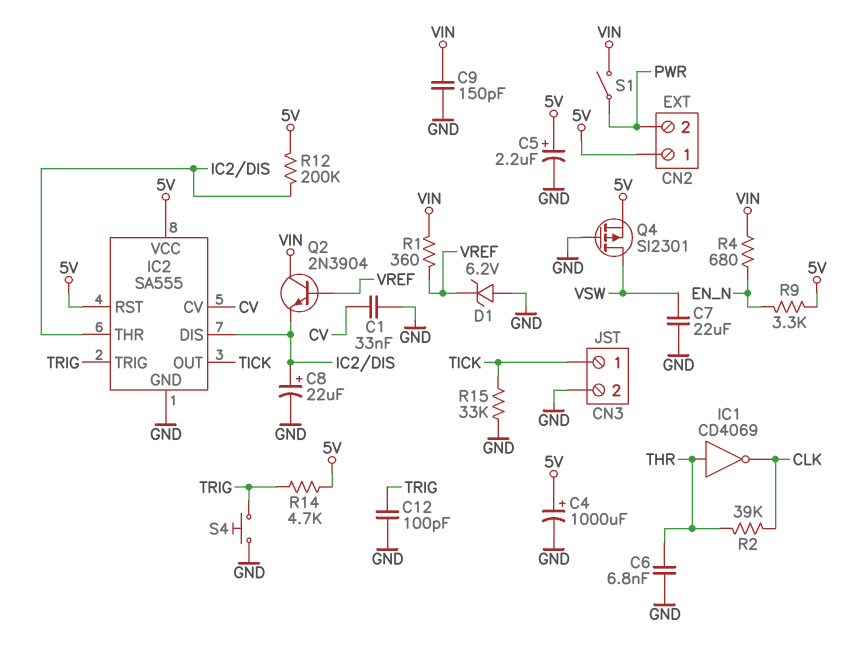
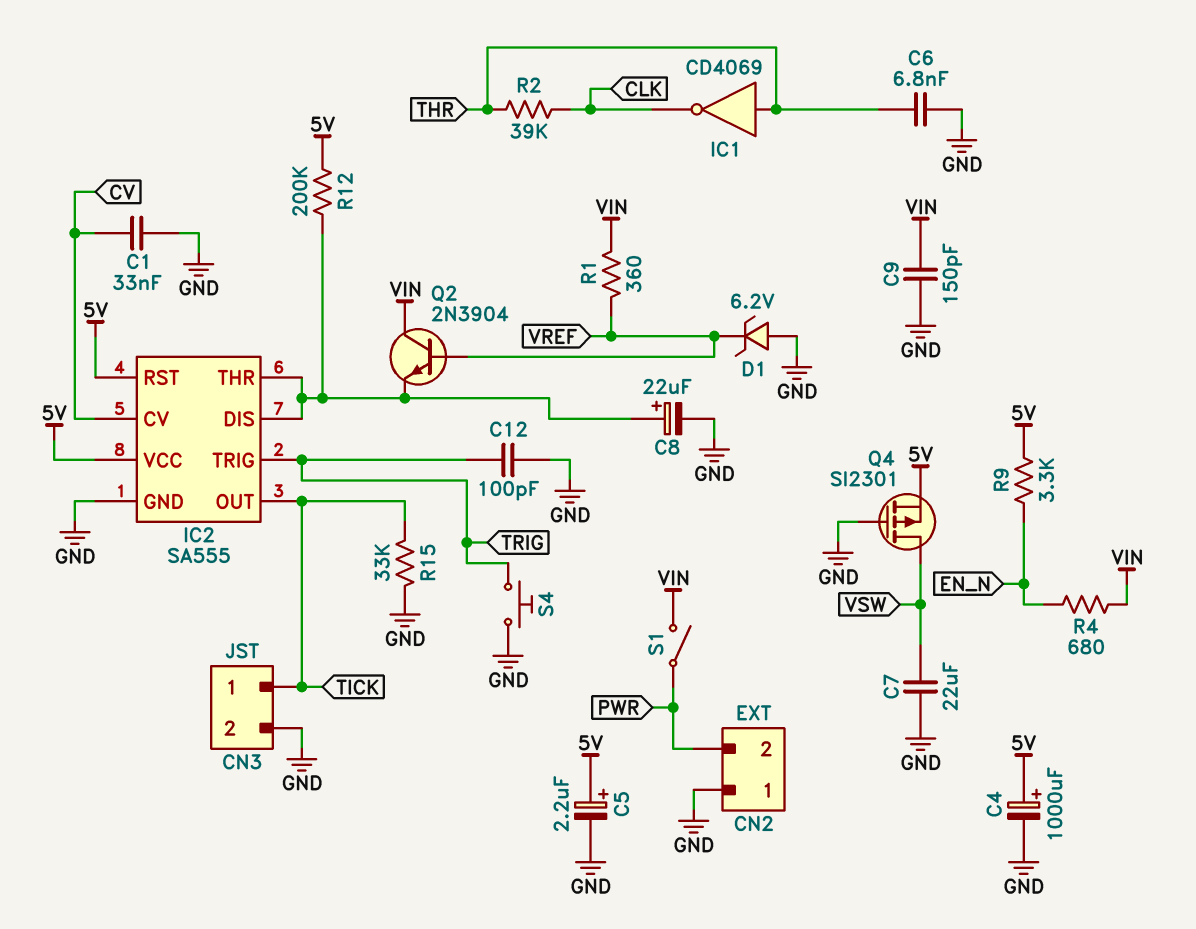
CN2 pin 1: 5V -> GND
R14: 4.7k (5V, TRIG) -> none

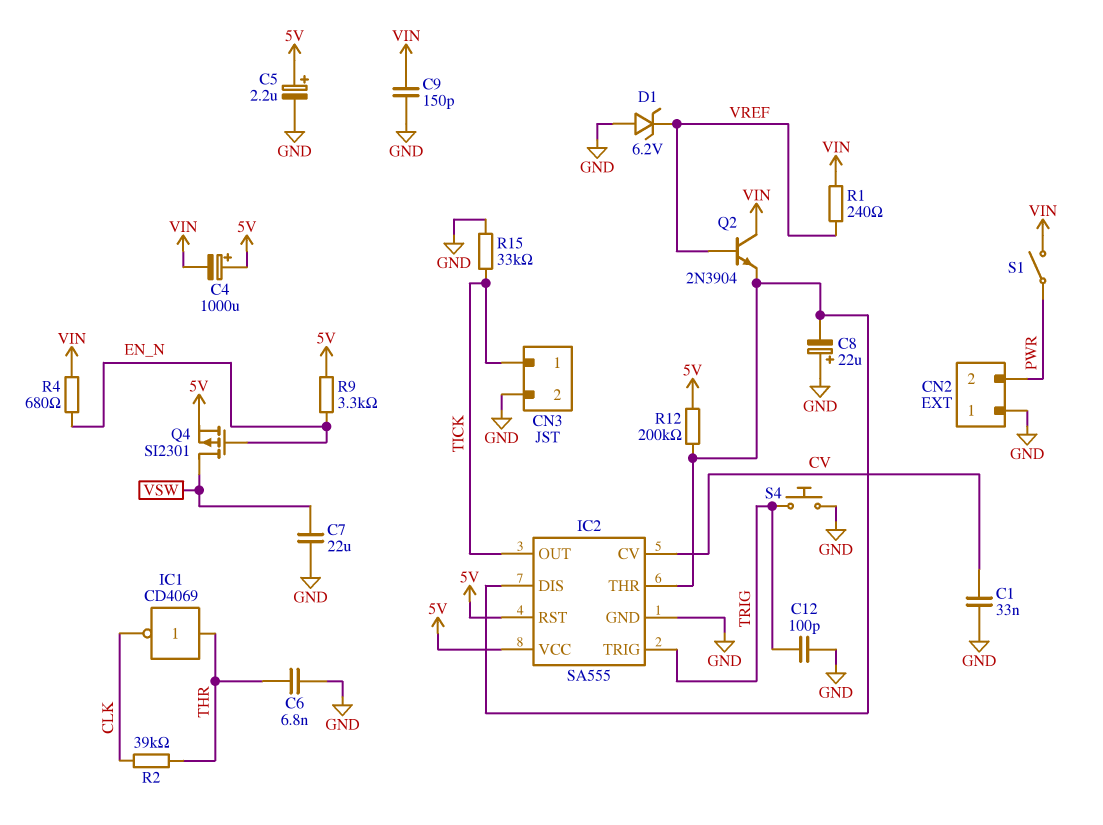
C4: 1000uF (plus 5V, minus GND) -> 1000uF (plus 5V, minus VIN)
C8: 22uF (plus IC2/DIS, minus GND) -> 22uF (plus GND, minus IC2/DIS)
Q4: PMOS SI2301 (G GND, D VSW, S 5V) -> PMOS SI2301 (G EN_N, D VSW, S 5V)
R1: 360 (VIN, VREF) -> 240 (VIN, VREF)

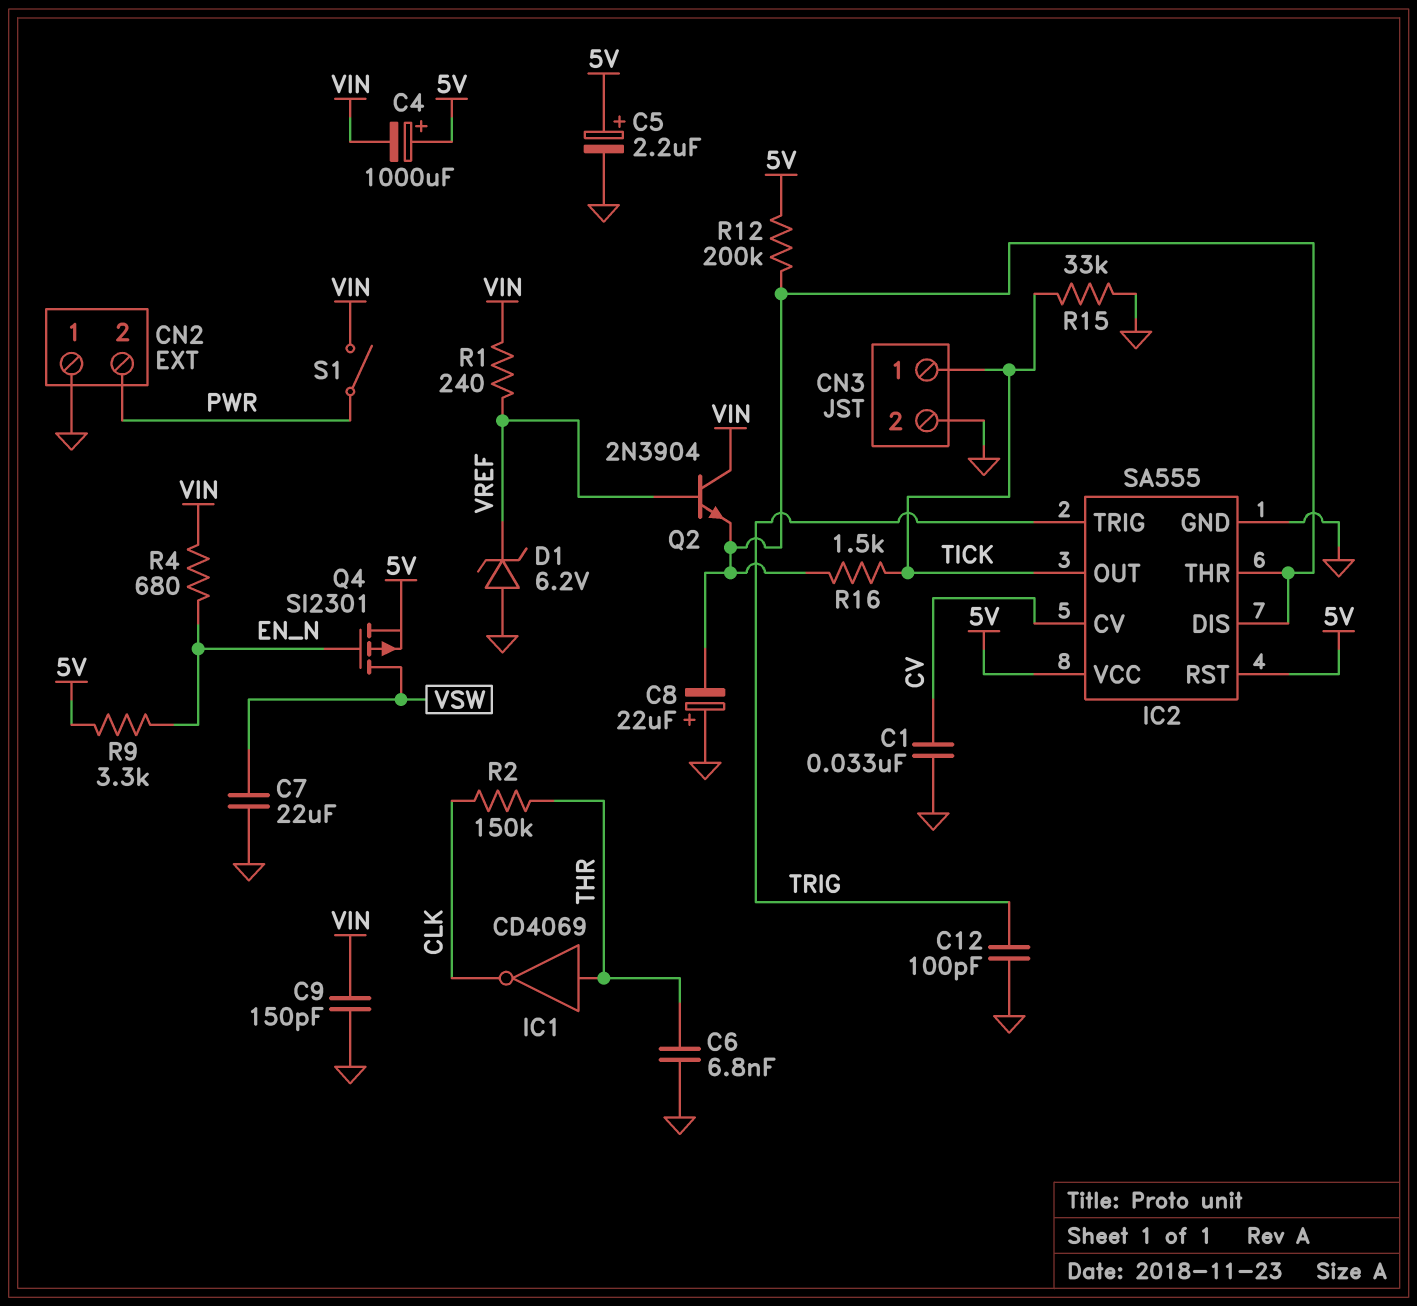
R2: 39k (CLK, THR) -> 150k (CLK, THR)
R16: none -> 1.5k (IC2/DIS, TICK)
S4: button (GND, TRIG) -> none

